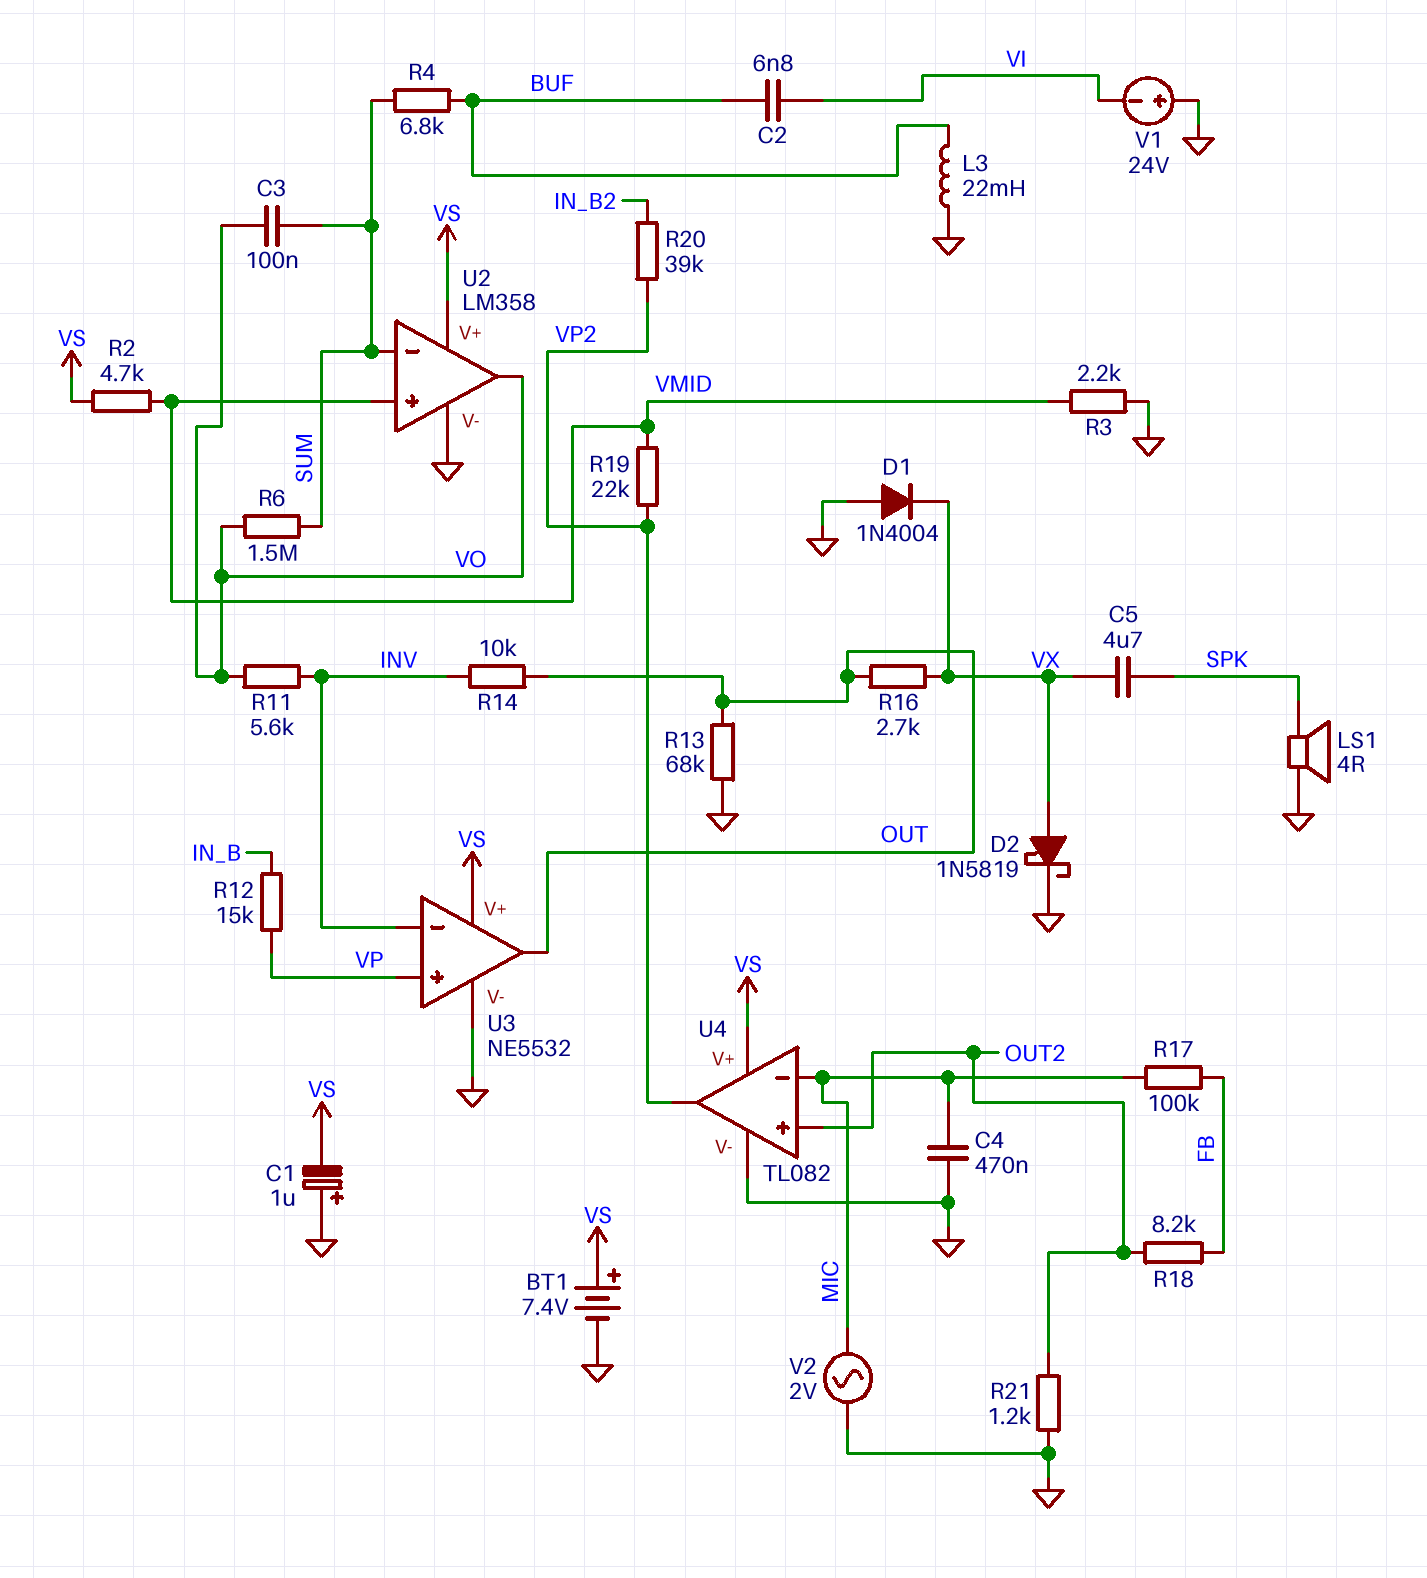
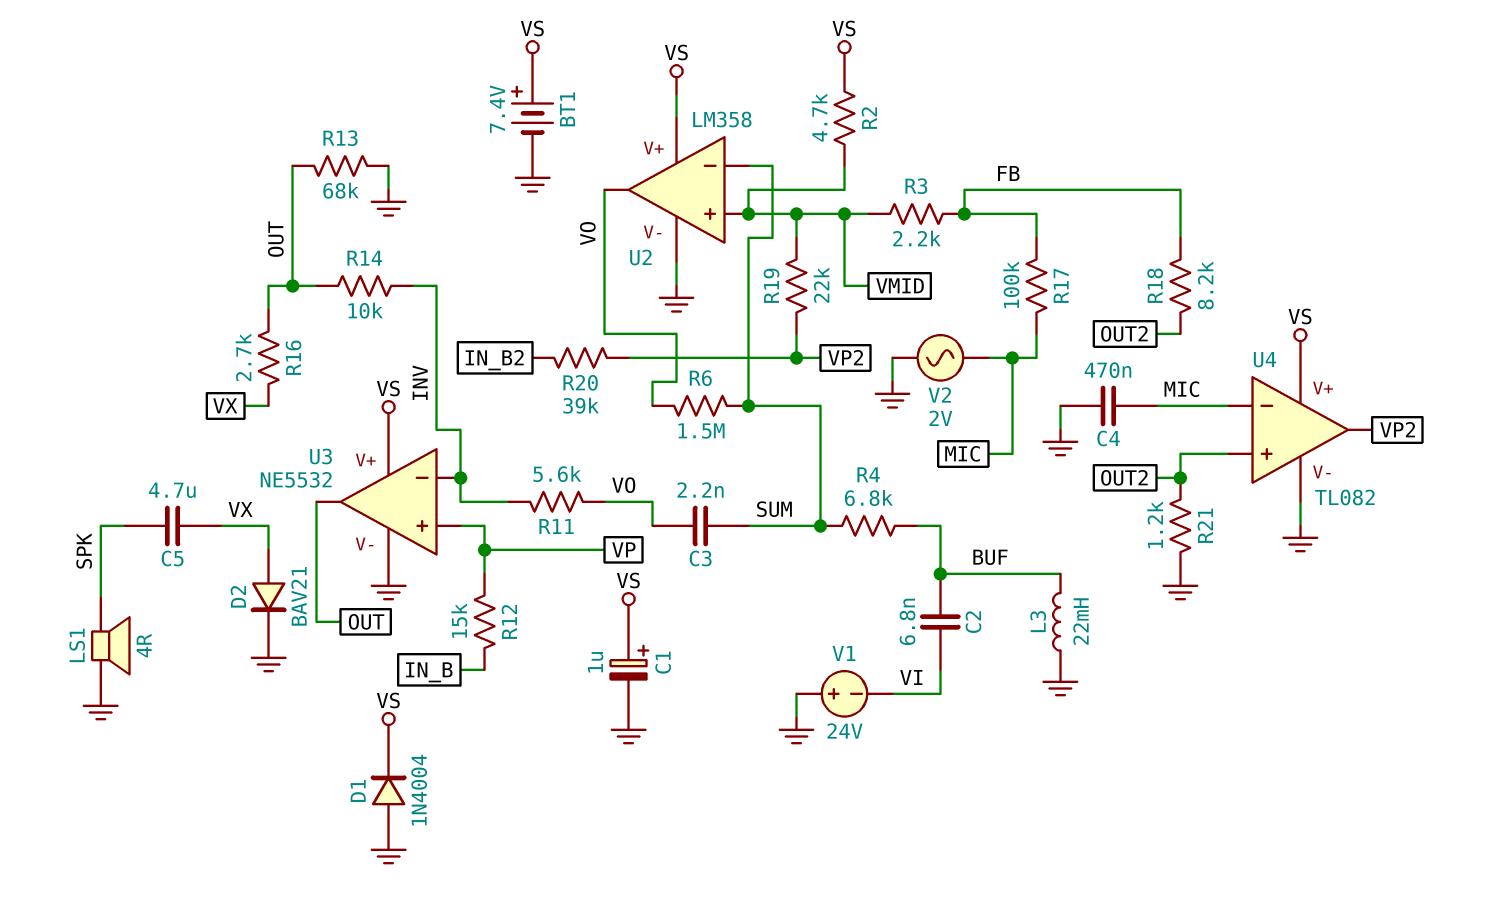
C1: 1uF (plus GND, minus VS) -> 1uF (plus VS, minus GND)
C3: 100nF (SUM, VO) -> 2.2nF (SUM, VO)
D1: diode 1N4004 (A GND, K VX) -> diode 1N4004 (A GND, K VS)
D2: schottky 1N5819 (A VX, K GND) -> diode BAV21 (A VX, K GND)
R3: 2.2k (GND, VMID) -> 2.2k (FB, VMID)

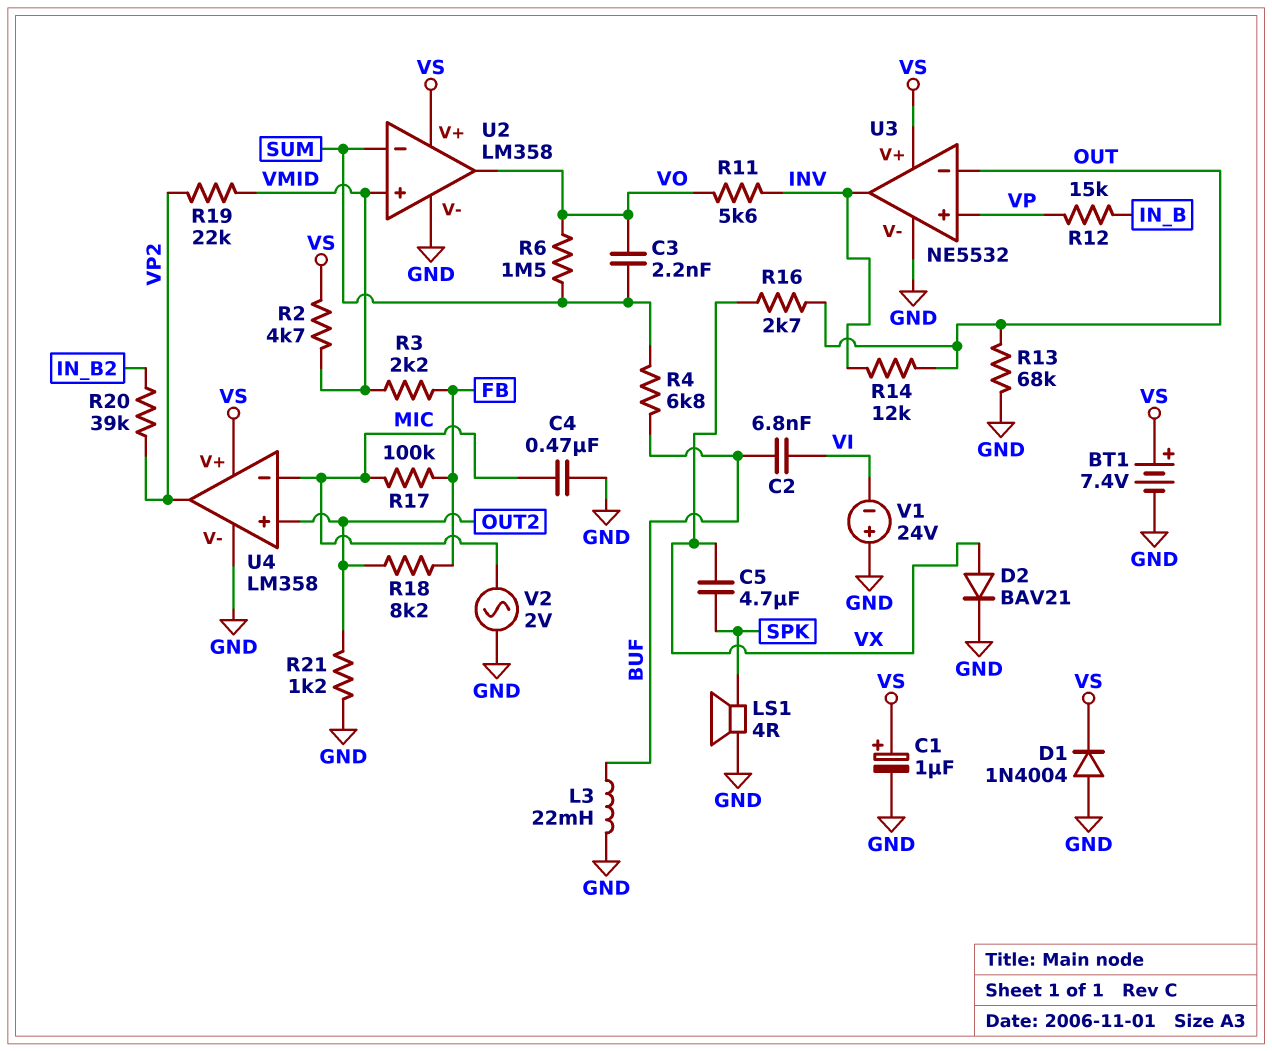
R14: 10k (INV, OUT) -> 12k (INV, OUT)
U3 pin in-: INV -> OUT
U3 pin out: OUT -> INV
U4: TL082 -> LM358

